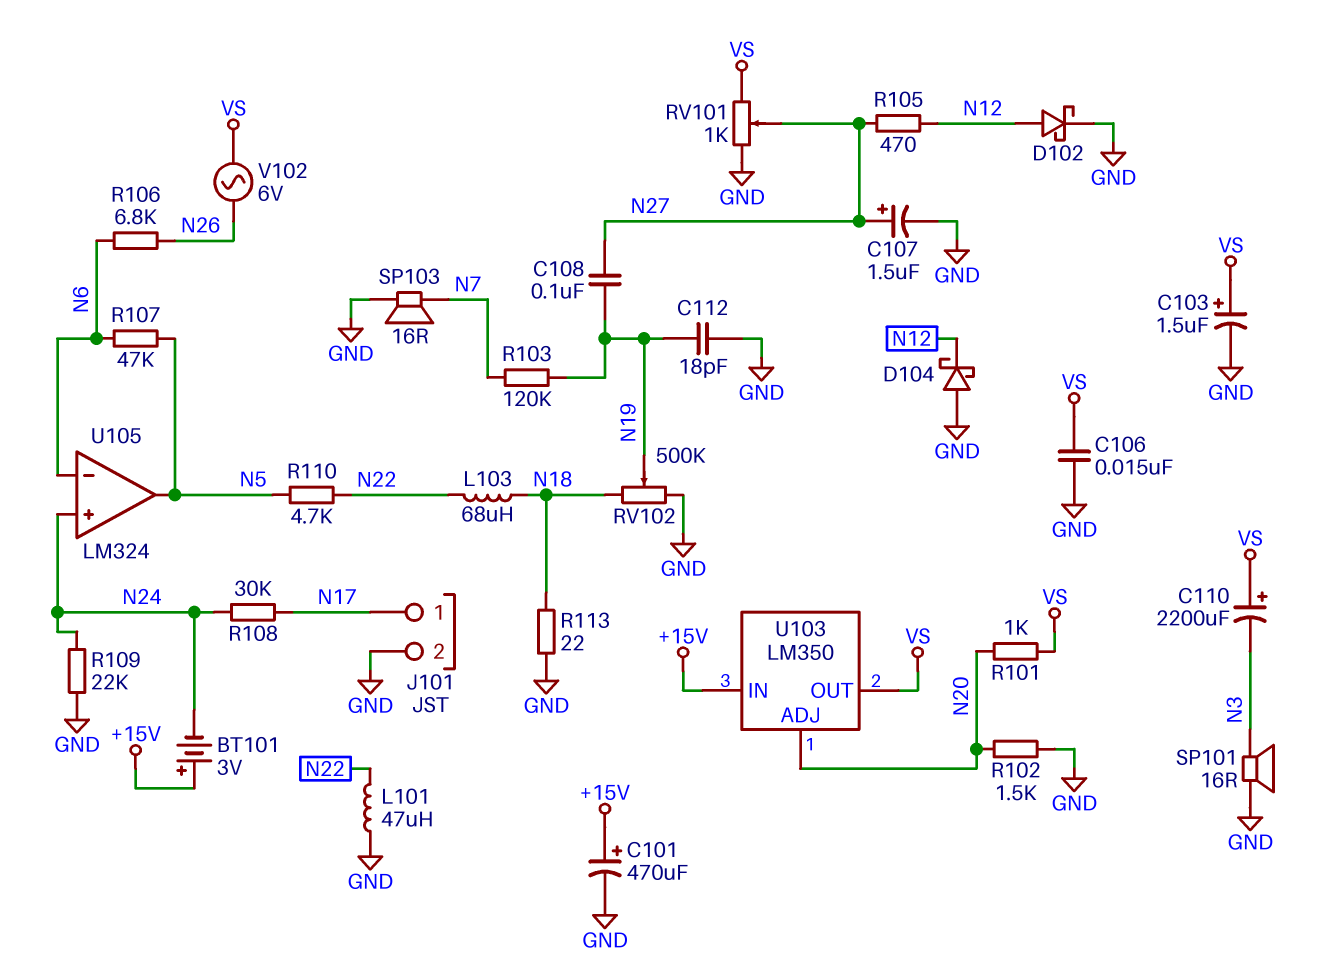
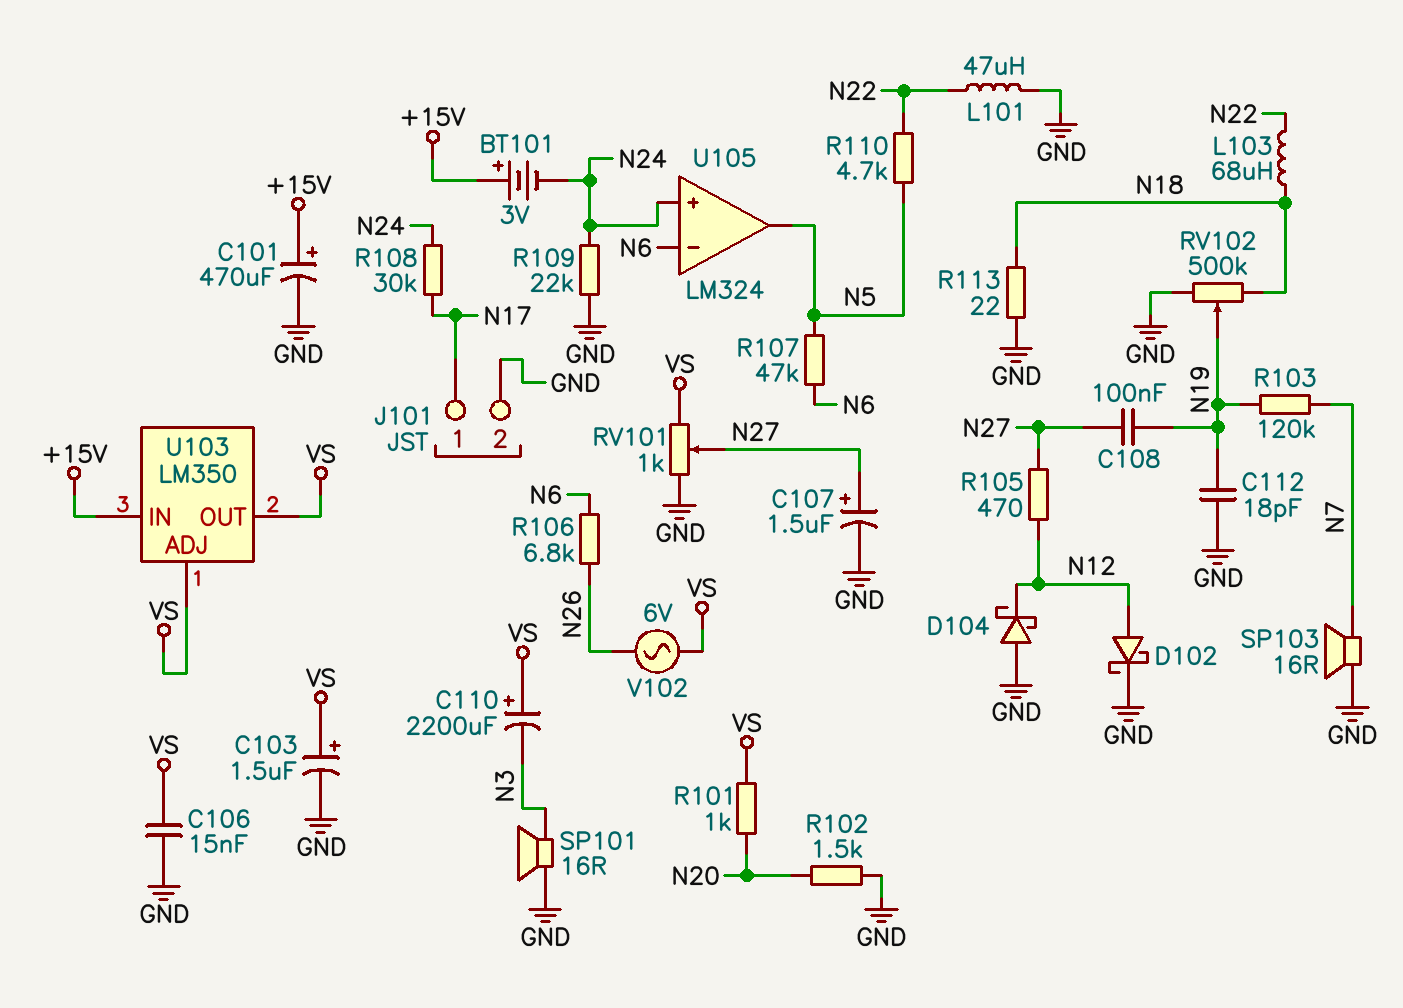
U103 pin ADJ: N20 -> VS

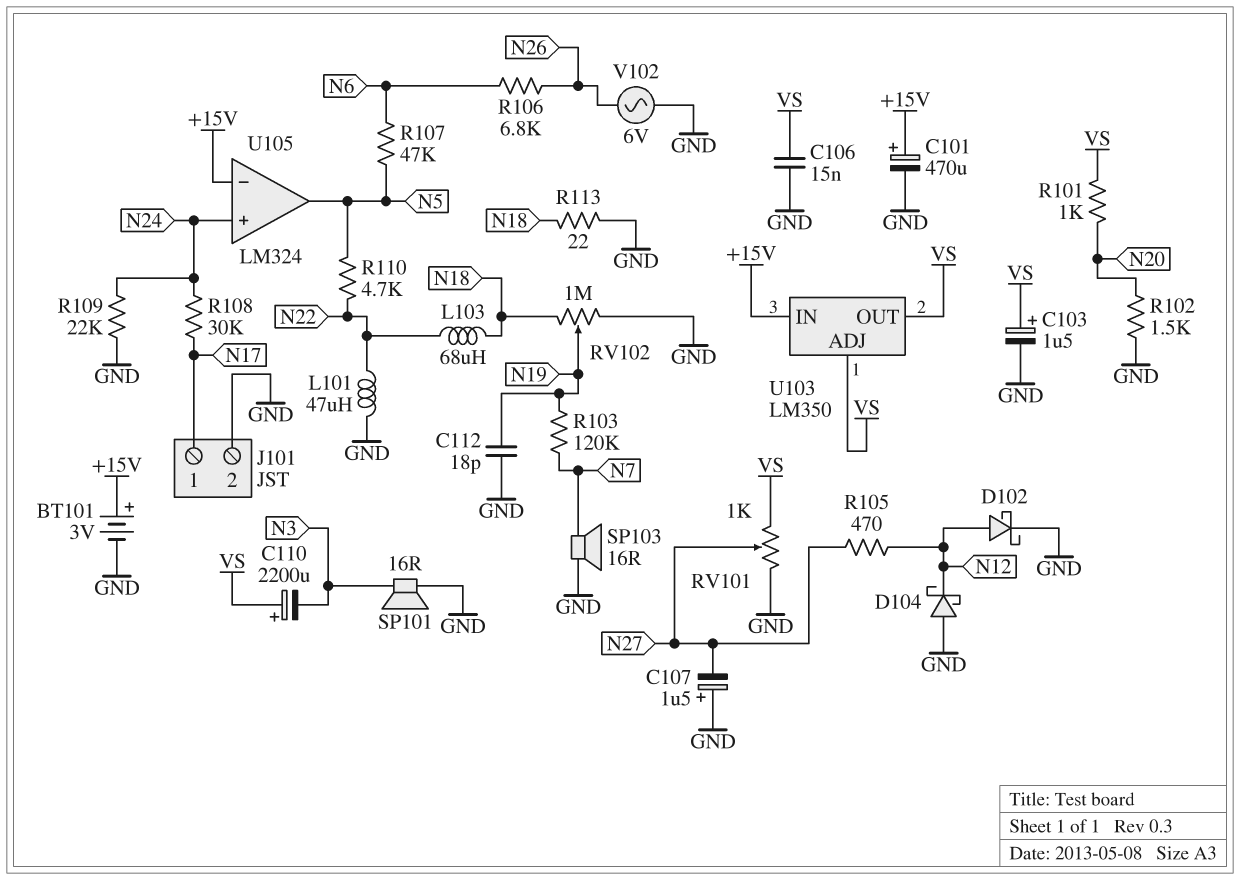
BT101: 3V (plus +15V, minus N24) -> 3V (plus +15V, minus GND)
C107: 1.5uF (plus N27, minus GND) -> 1.5uF (plus GND, minus N27)
C108: 100nF (N19, N27) -> none
RV102: 500k (GND, N18, wiper N19) -> 1M (GND, N18, wiper N19)
U105 pin in-: N6 -> +15V
V102: AC 6V (N26, VS) -> AC 6V (GND, N26)

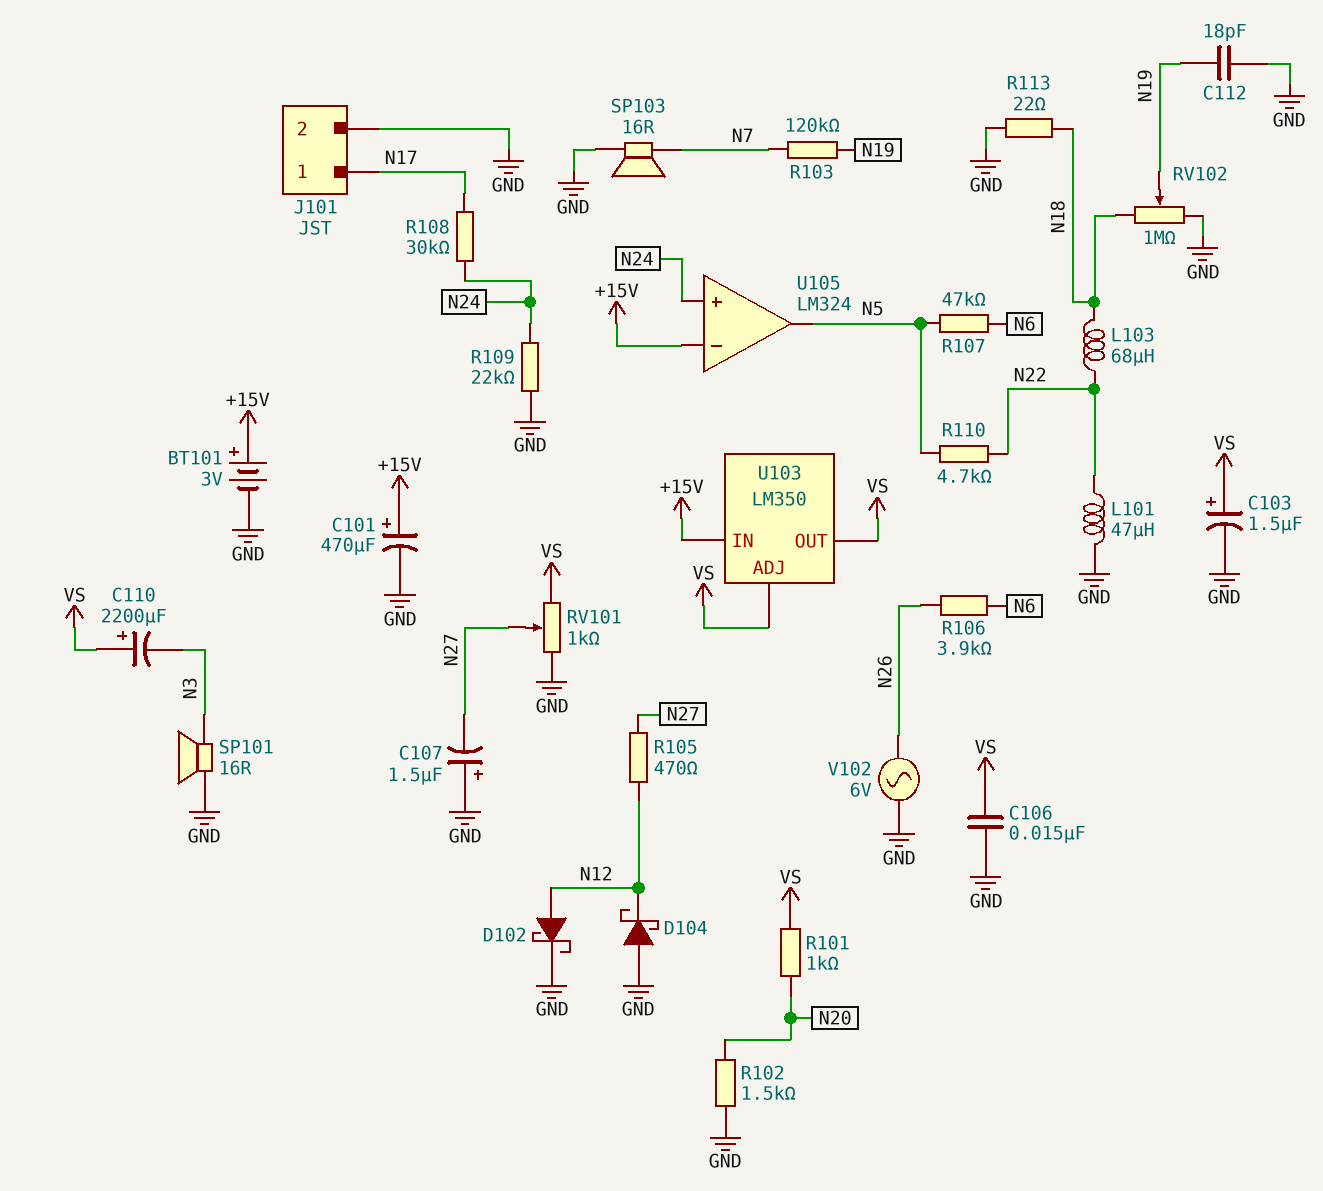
R106: 6.8k (N6, N26) -> 3.9k (N6, N26)

